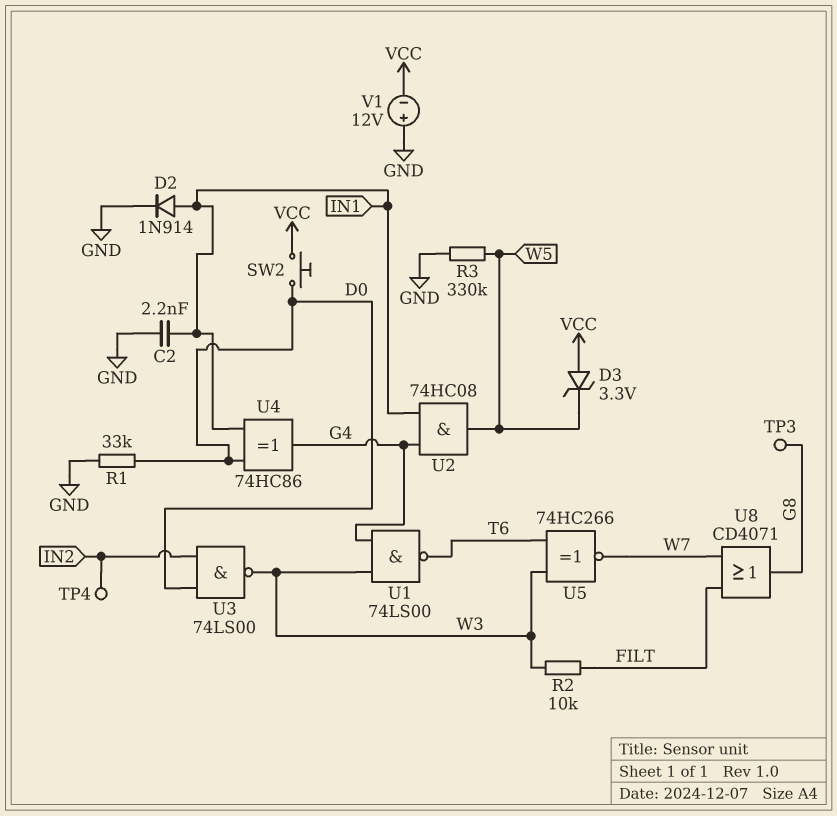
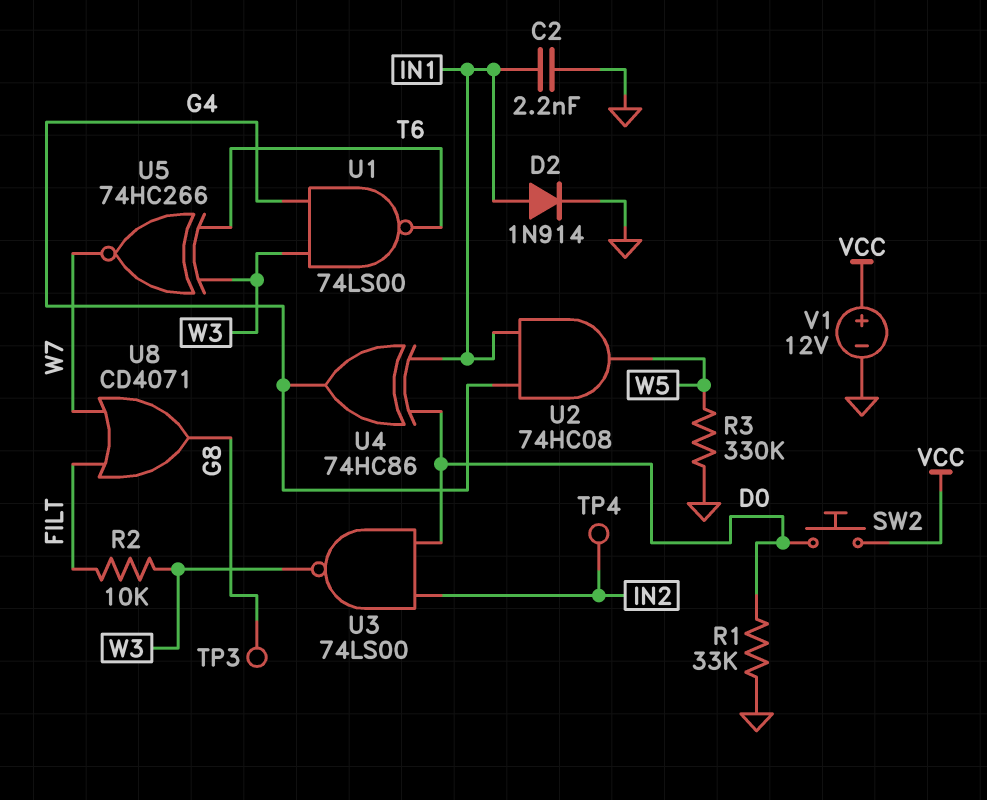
D3: zener 3.3V (A VCC, K W5) -> none
V1: 12V (plus GND, minus VCC) -> 12V (plus VCC, minus GND)

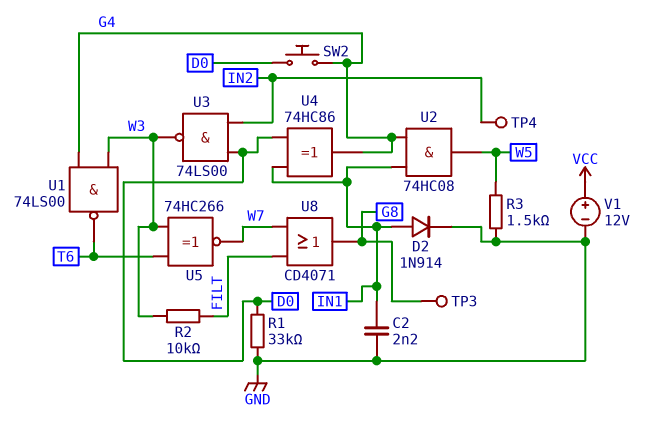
R3: 330k (GND, W5) -> 1.5k (GND, W5)
SW2: button (D0, VCC) -> button (D0, G4)

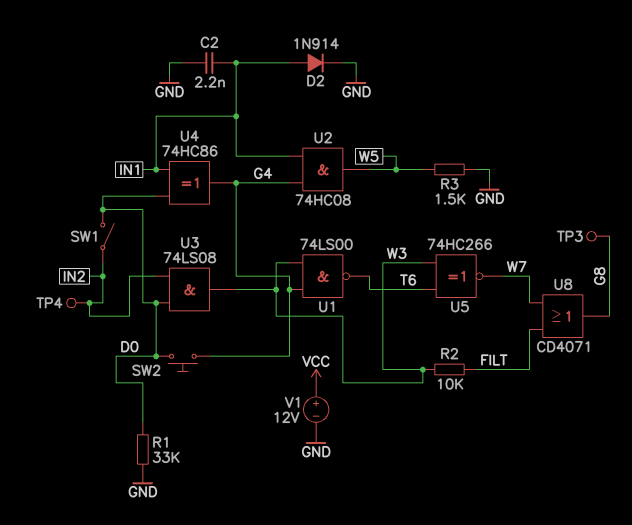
SW1: none -> switch (D0, IN2)
U3: NAND 74LS00 (in D0, in IN2, out W3) -> AND 74LS08 (in D0, in IN2, out W3)

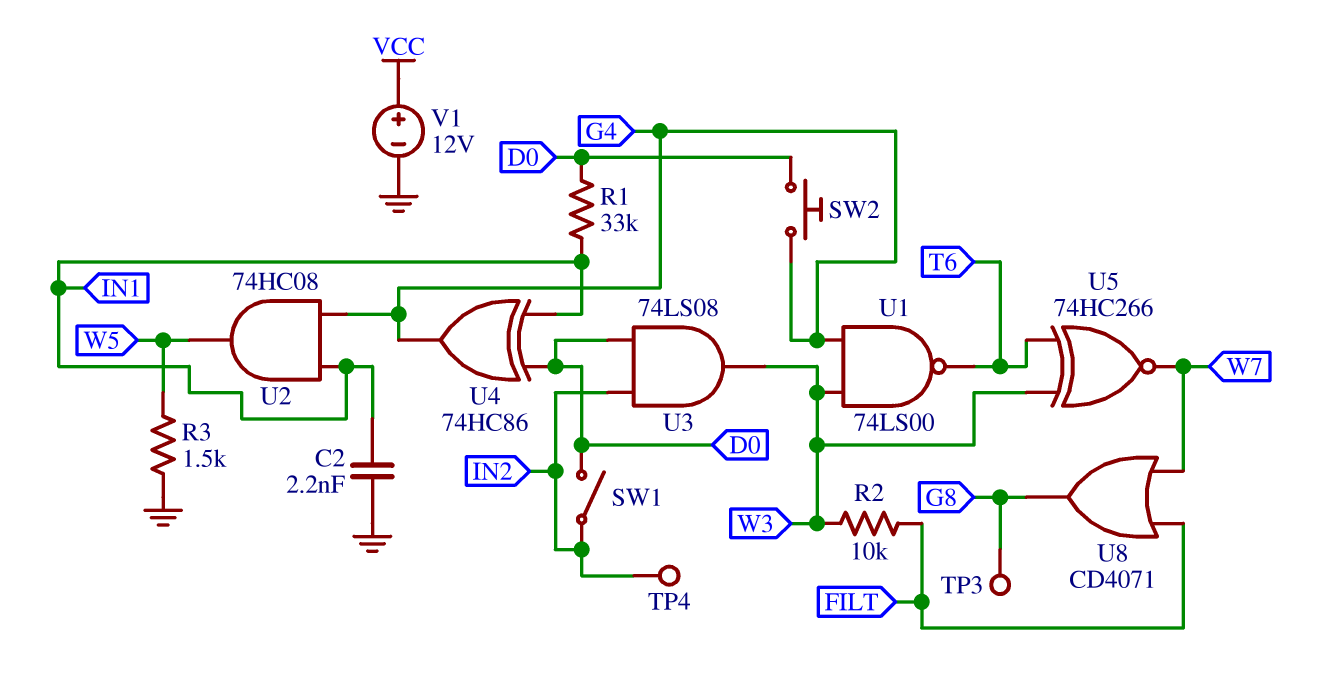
D2: diode 1N914 (A IN1, K GND) -> none
R1: 33k (D0, GND) -> 33k (D0, IN1)

